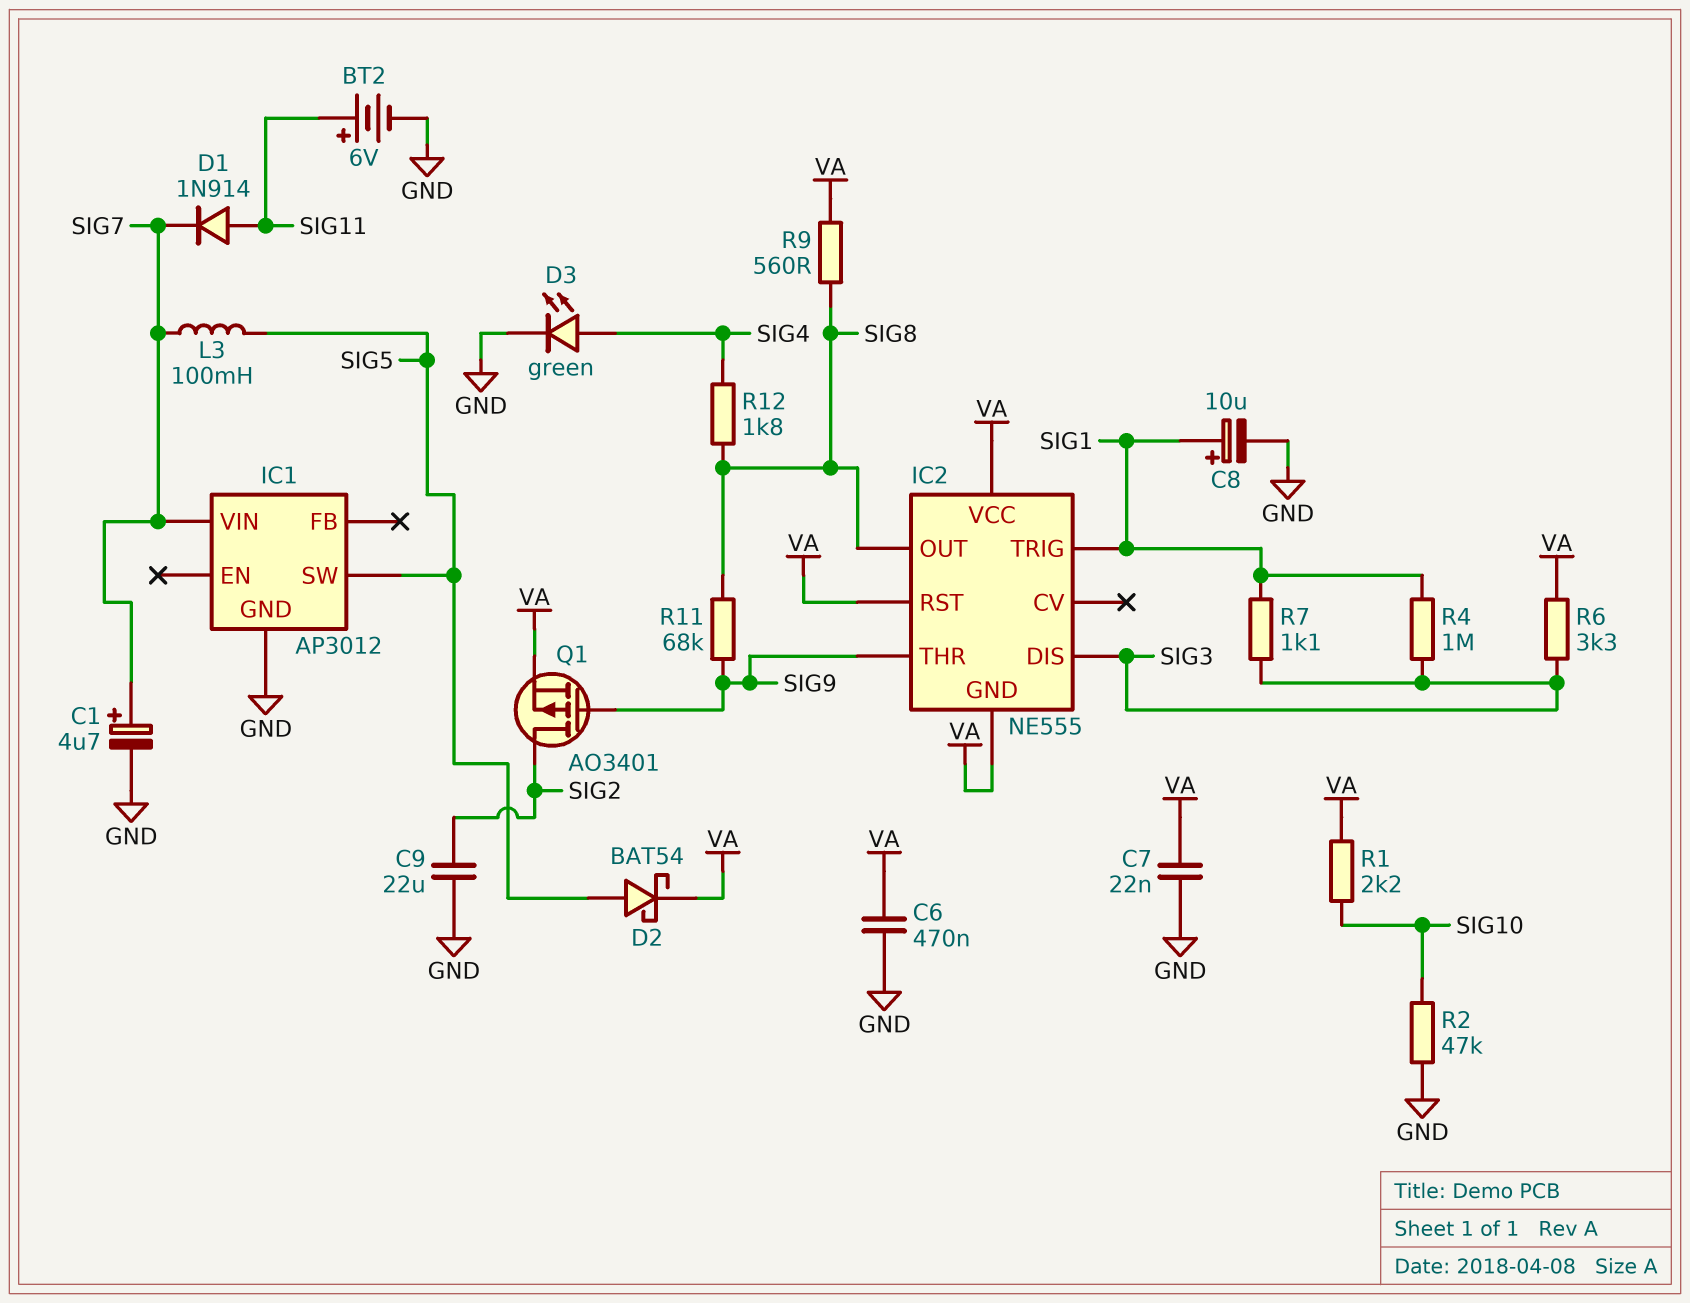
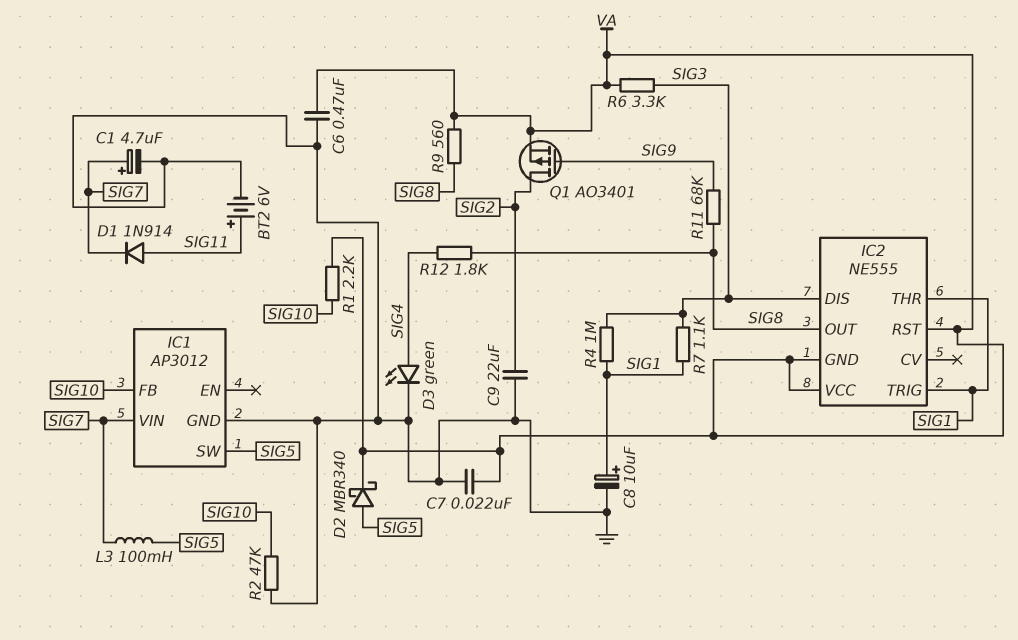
D2: schottky BAT54 (A SIG5, K VA) -> schottky MBR340 (A SIG5, K VA)
IC1 pin FB: none -> SIG10
IC2 pin THR: SIG9 -> SIG1

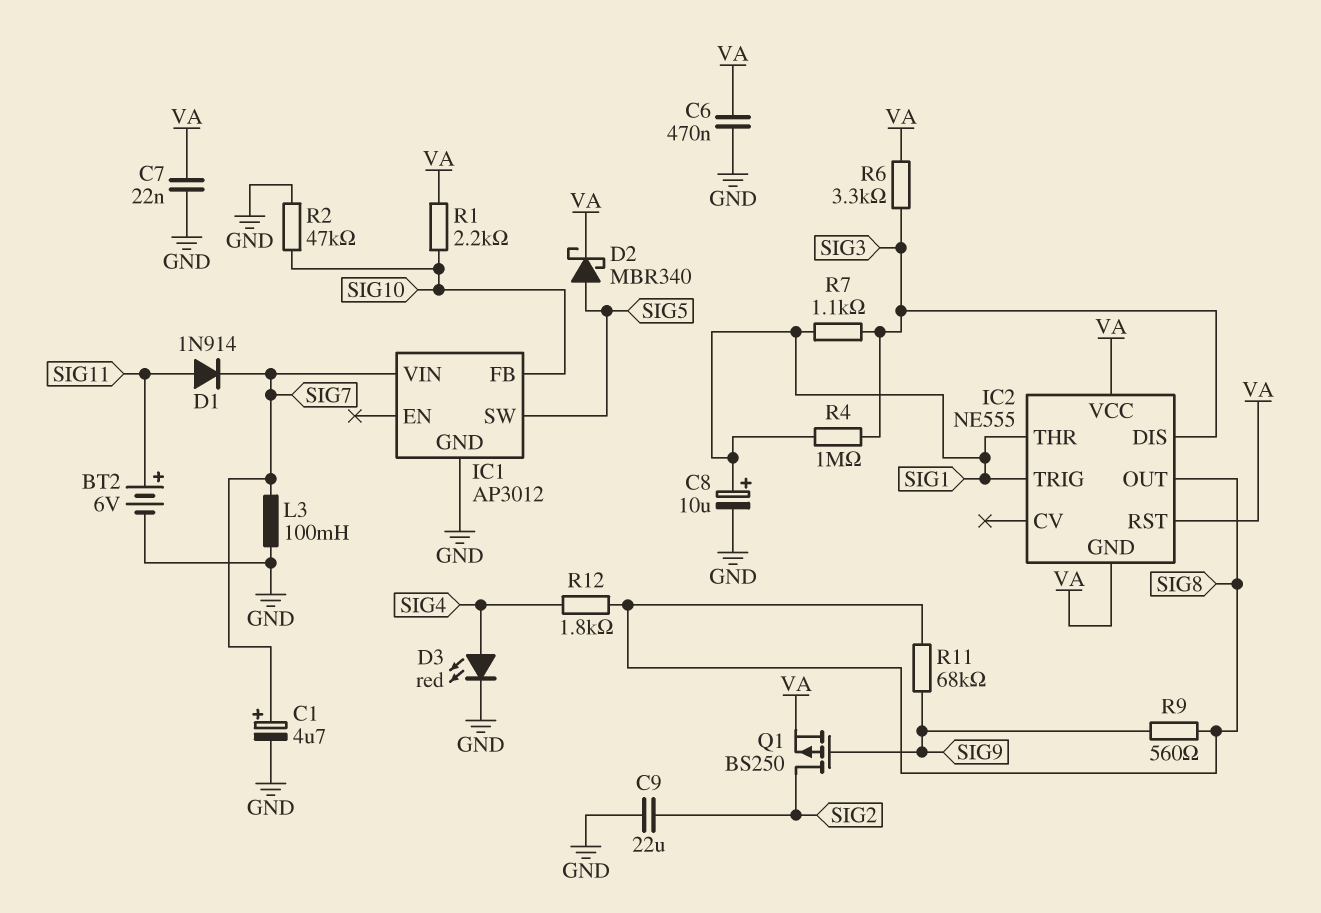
D3: LED green (A SIG4, K GND) -> LED red (A SIG4, K GND)
L3: 100mH (SIG5, SIG7) -> 100mH (GND, SIG7)
Q1: PMOS AO3401 (G SIG9, D SIG2, S VA) -> PMOS BS250 (G SIG9, D SIG2, S VA)
R9: 560 (SIG8, VA) -> 560 (SIG8, SIG9)

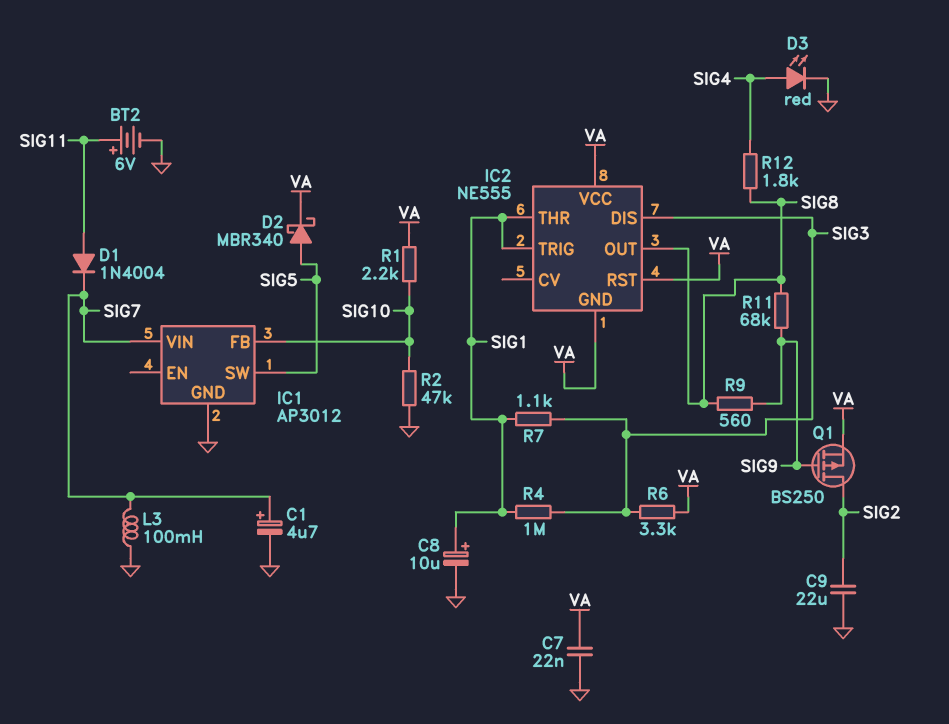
C6: 470nF (GND, VA) -> none
D1: diode 1N914 (A SIG11, K SIG7) -> diode 1N4004 (A SIG11, K SIG7)

